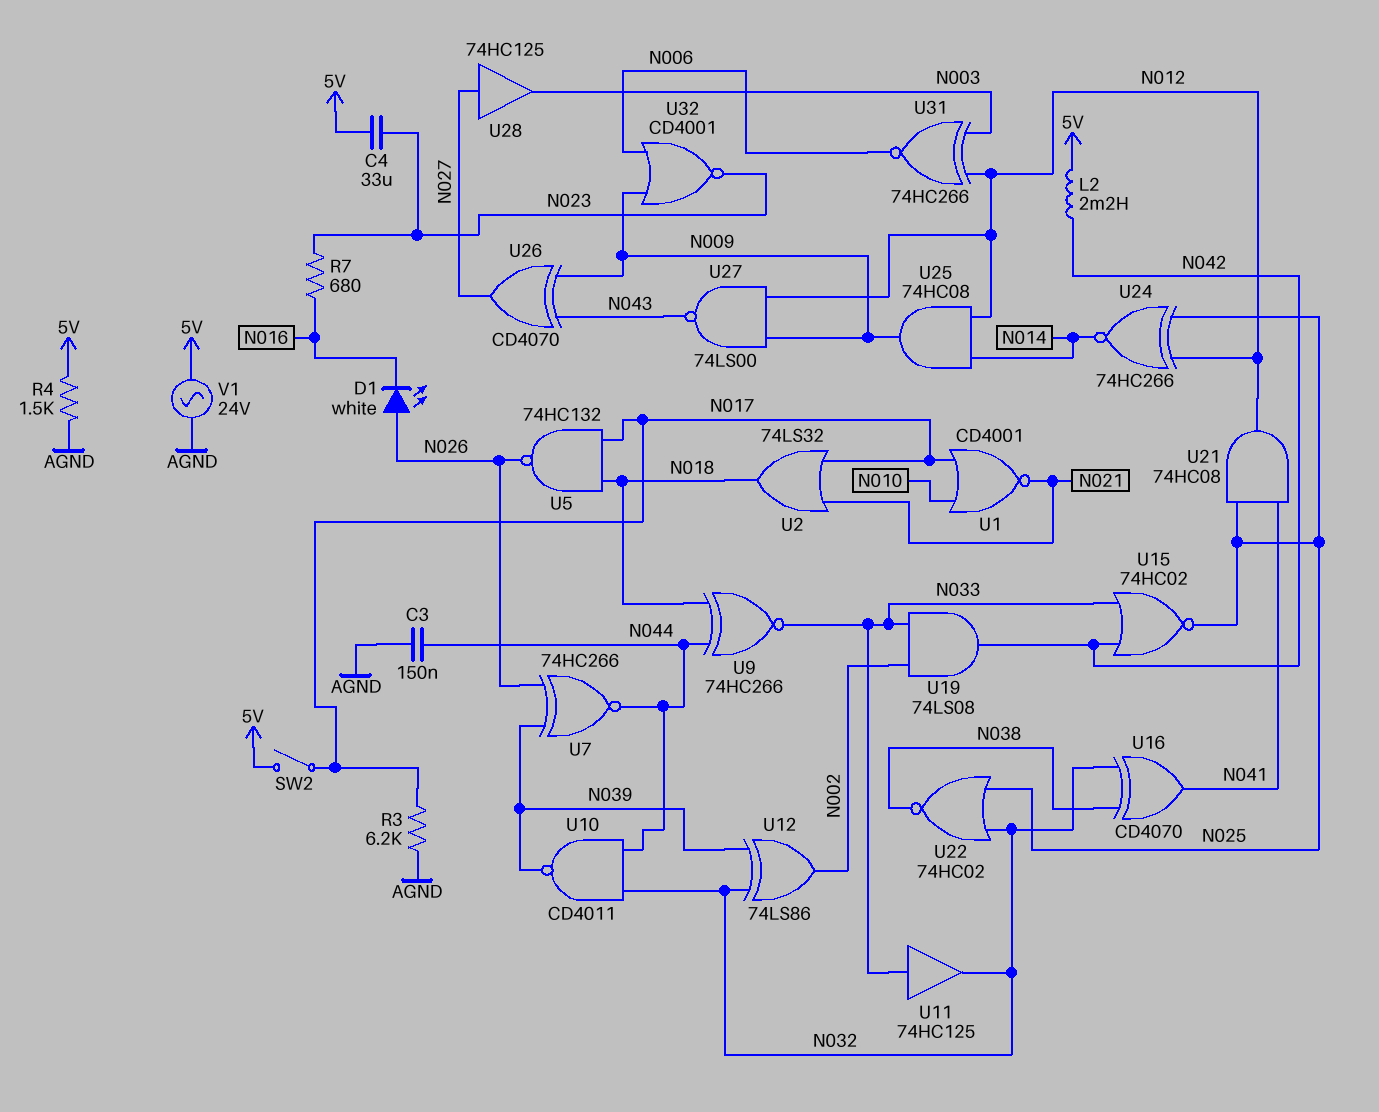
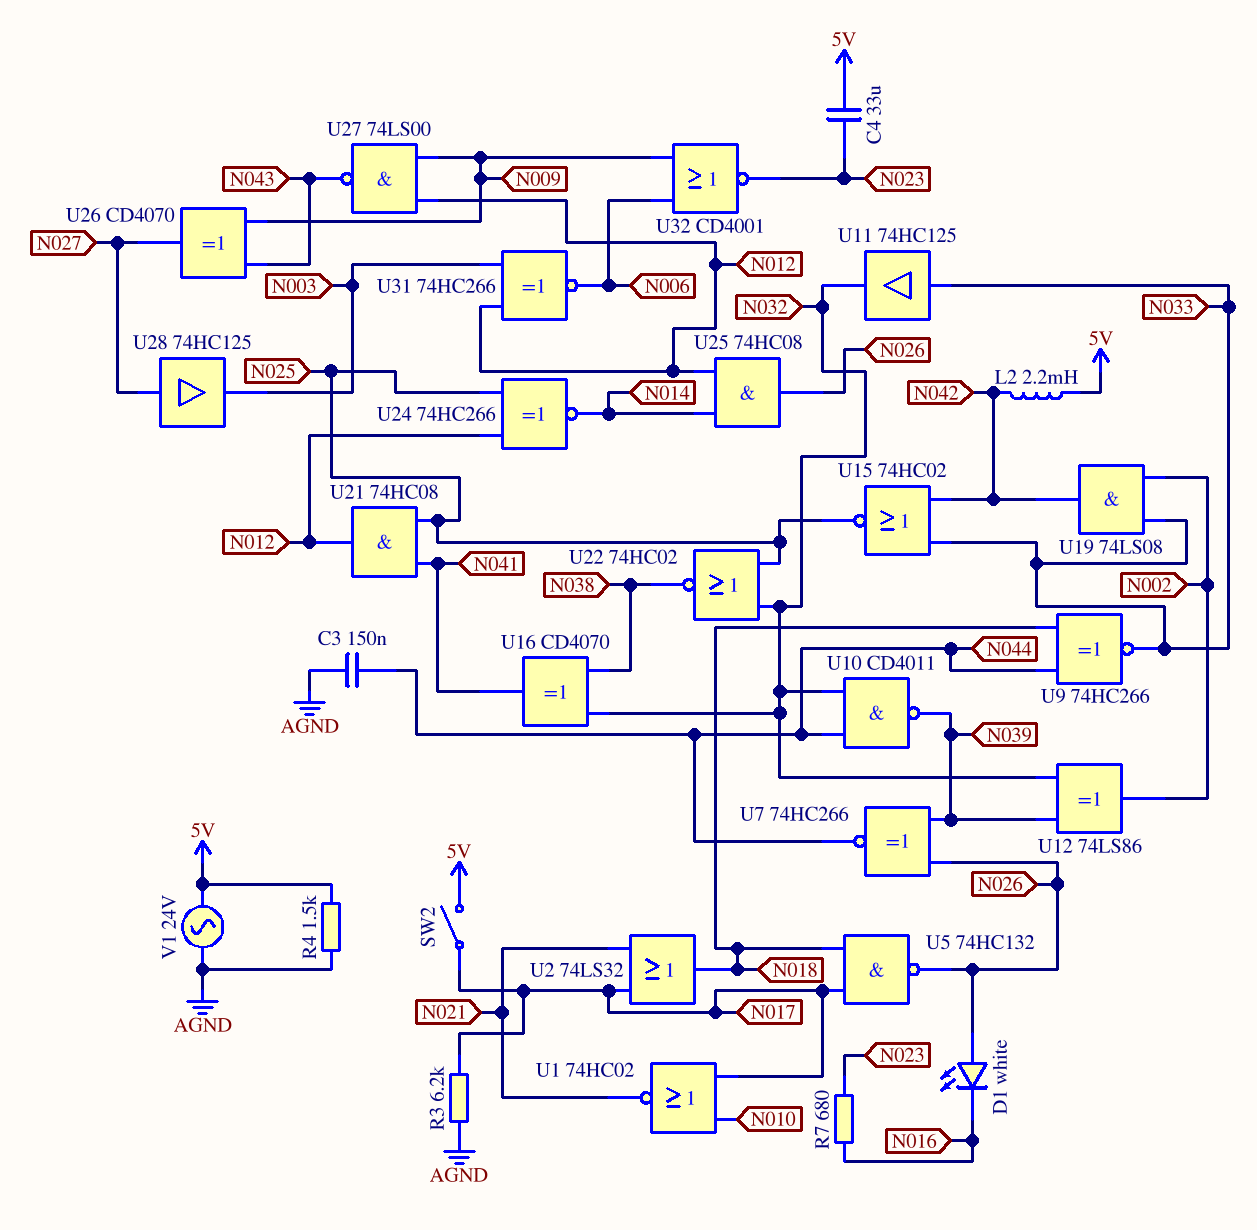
U1: NOR CD4001 (in N010, in N017, out N021) -> NOR 74HC02 (in N010, in N017, out N021)
U25: AND 74HC08 (in N012, in N014, out N009) -> AND 74HC08 (in N012, in N014, out N026)

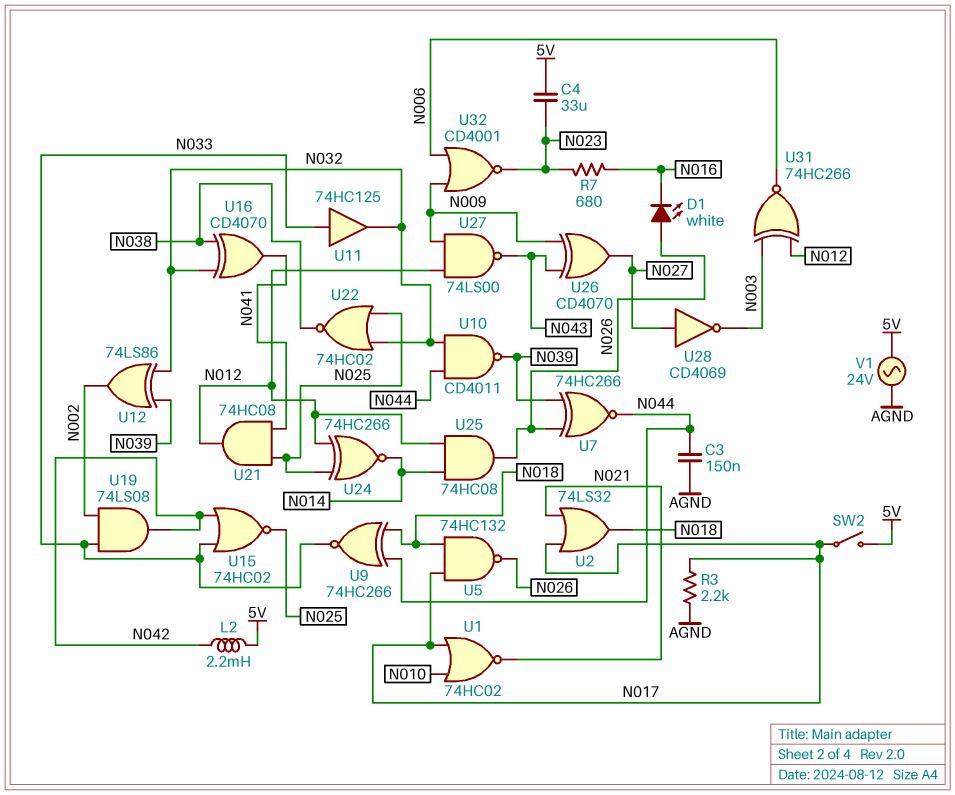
R3: 6.2k (AGND, N017) -> 2.2k (AGND, N017)
R4: 1.5k (5V, AGND) -> none
U28: buffer 74HC125 (in N027, out N003) -> NOT CD4069 (in N027, out N003)

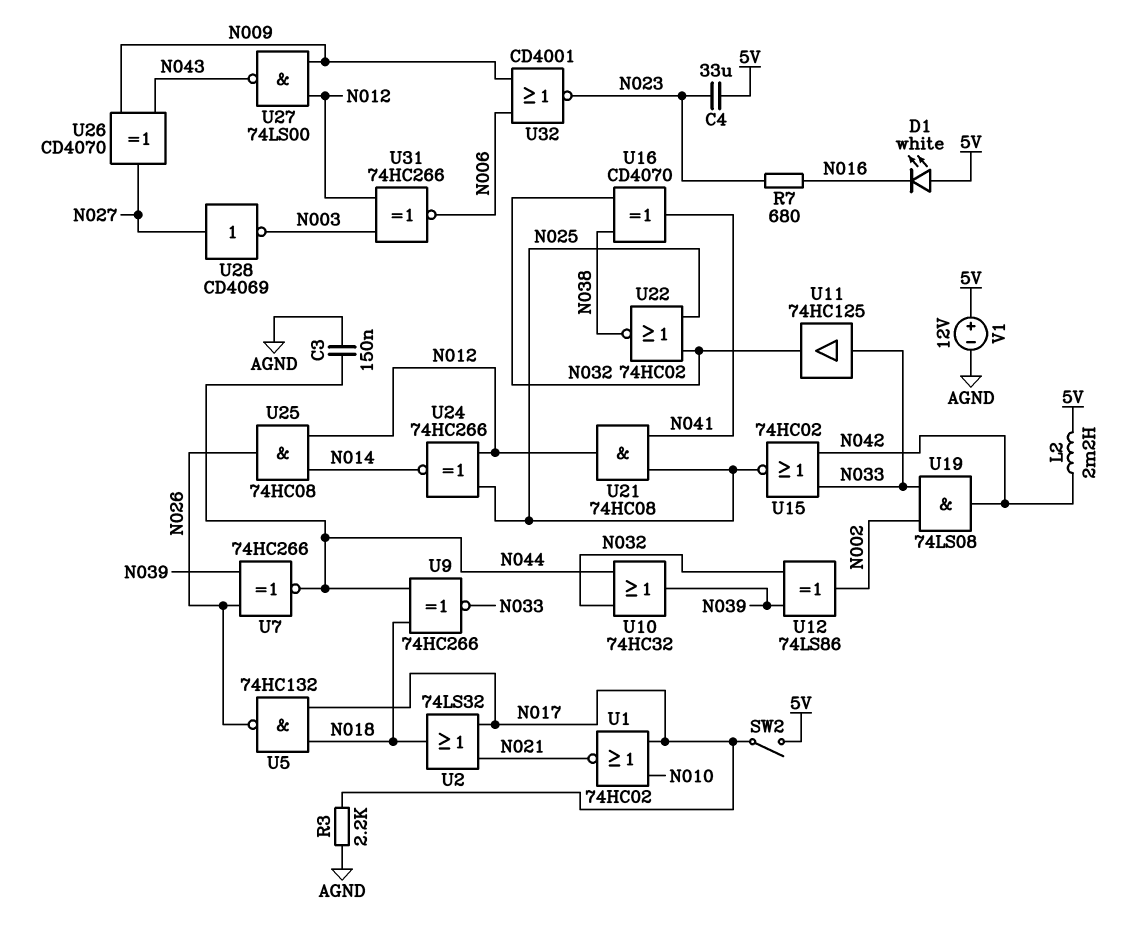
D1: LED white (A N026, K N016) -> LED white (A 5V, K N016)
U10: NAND CD4011 (in N032, in N044, out N039) -> OR 74HC32 (in N032, in N044, out N039)
V1: AC 24V (5V, AGND) -> 12V (plus 5V, minus AGND)

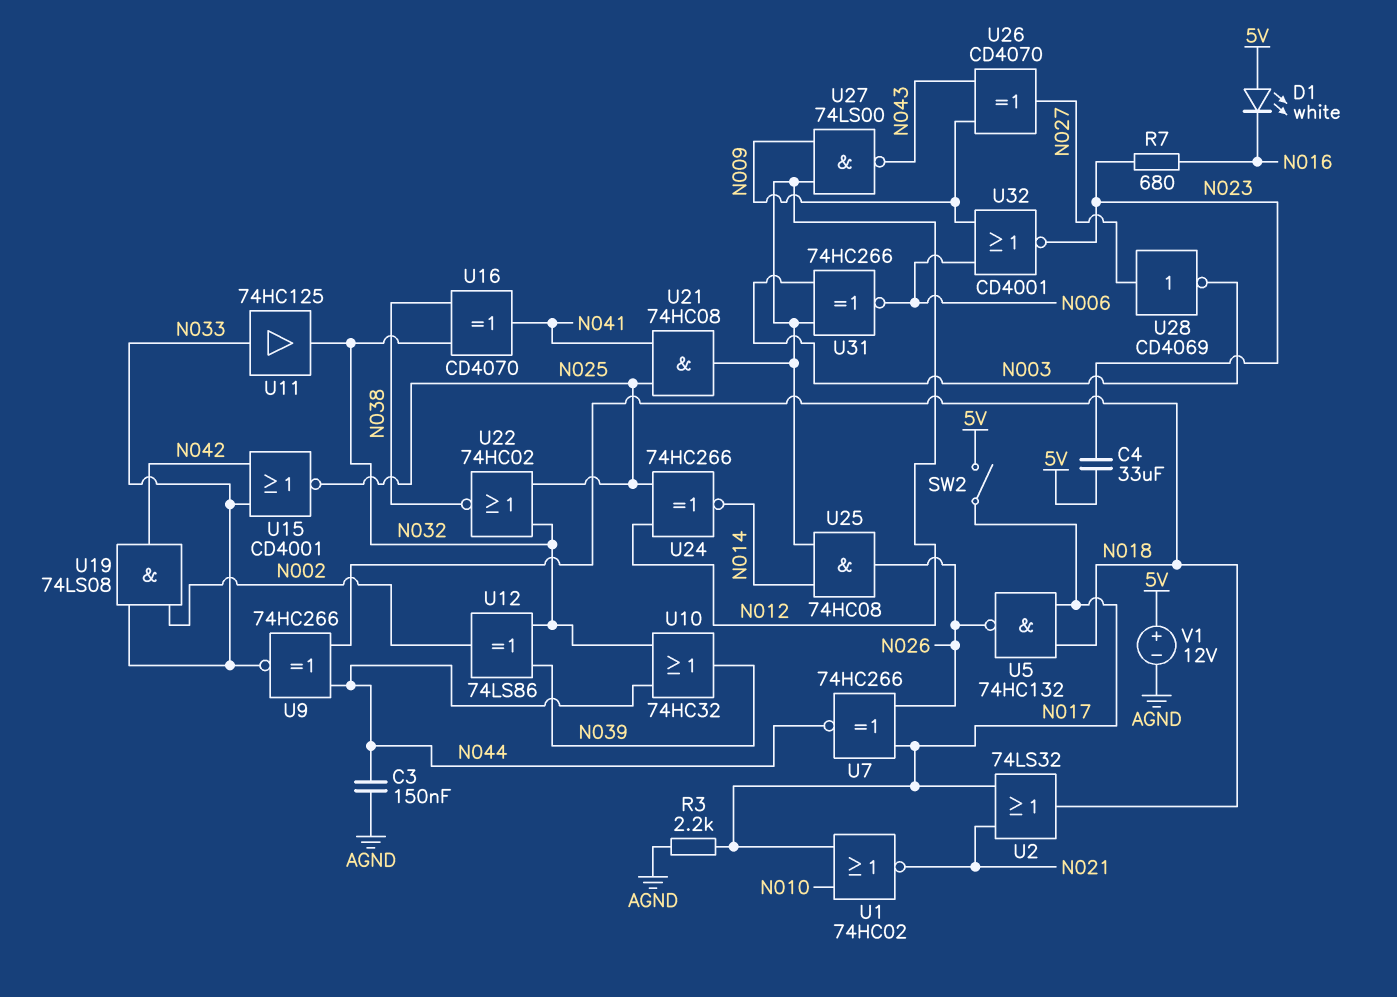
L2: 2.2mH (5V, N042) -> none
U7: XNOR 74HC266 (in N026, in N039, out N044) -> XNOR 74HC266 (in N017, in N026, out N044)
U15: NOR 74HC02 (in N033, in N042, out N025) -> NOR CD4001 (in N033, in N042, out N025)

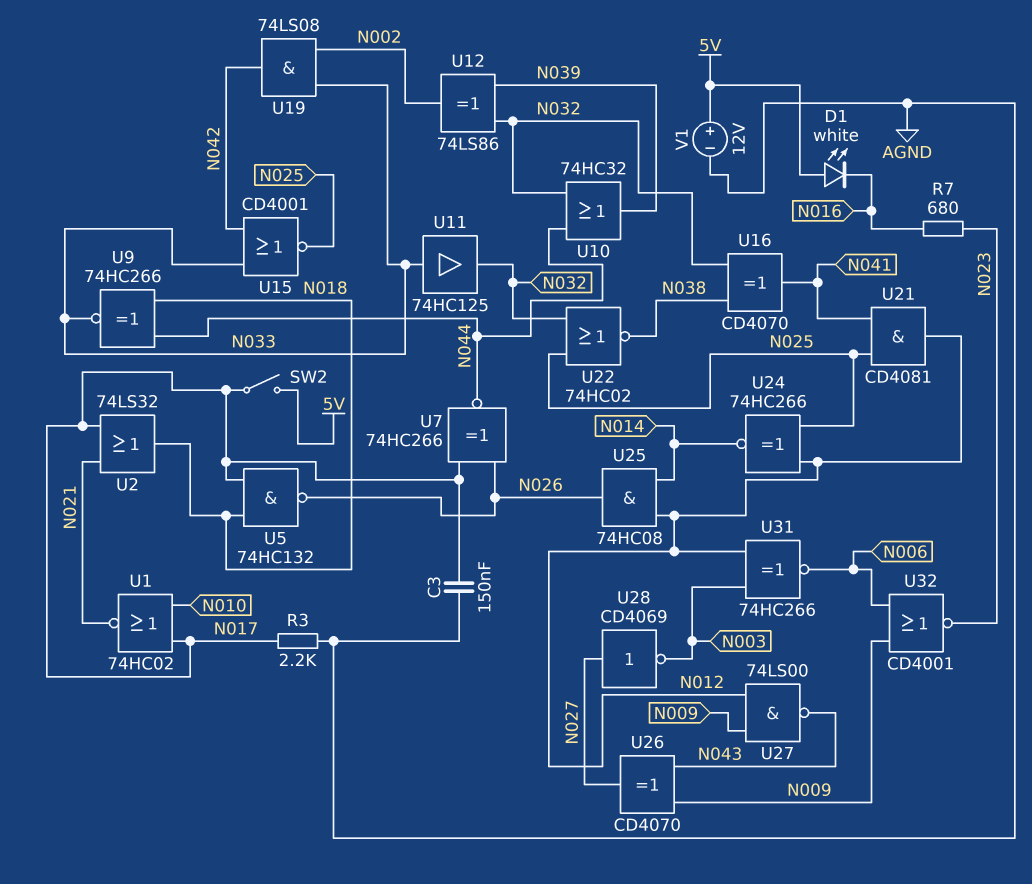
C3: 150nF (AGND, N044) -> 150nF (AGND, N017)
C4: 33uF (5V, N023) -> none
U21: AND 74HC08 (in N025, in N041, out N012) -> AND CD4081 (in N025, in N041, out N012)

